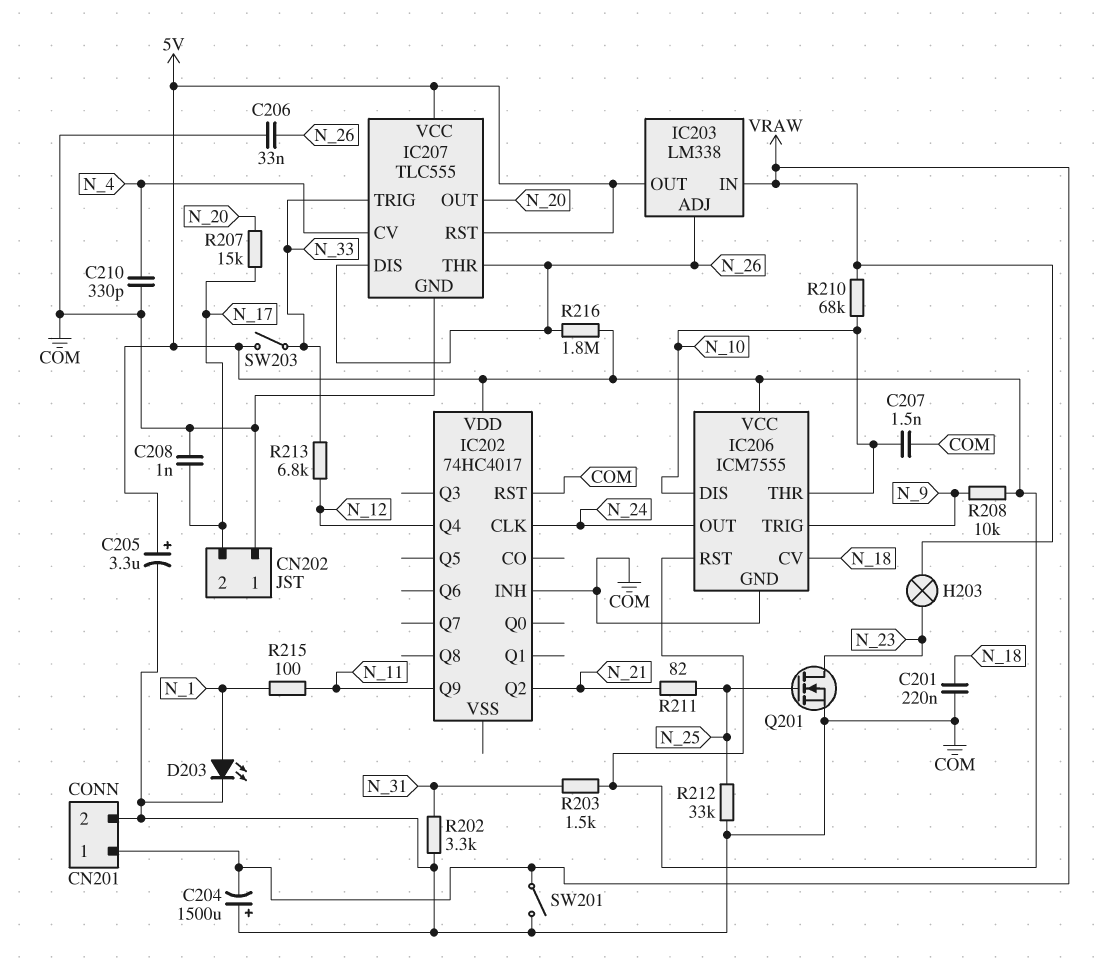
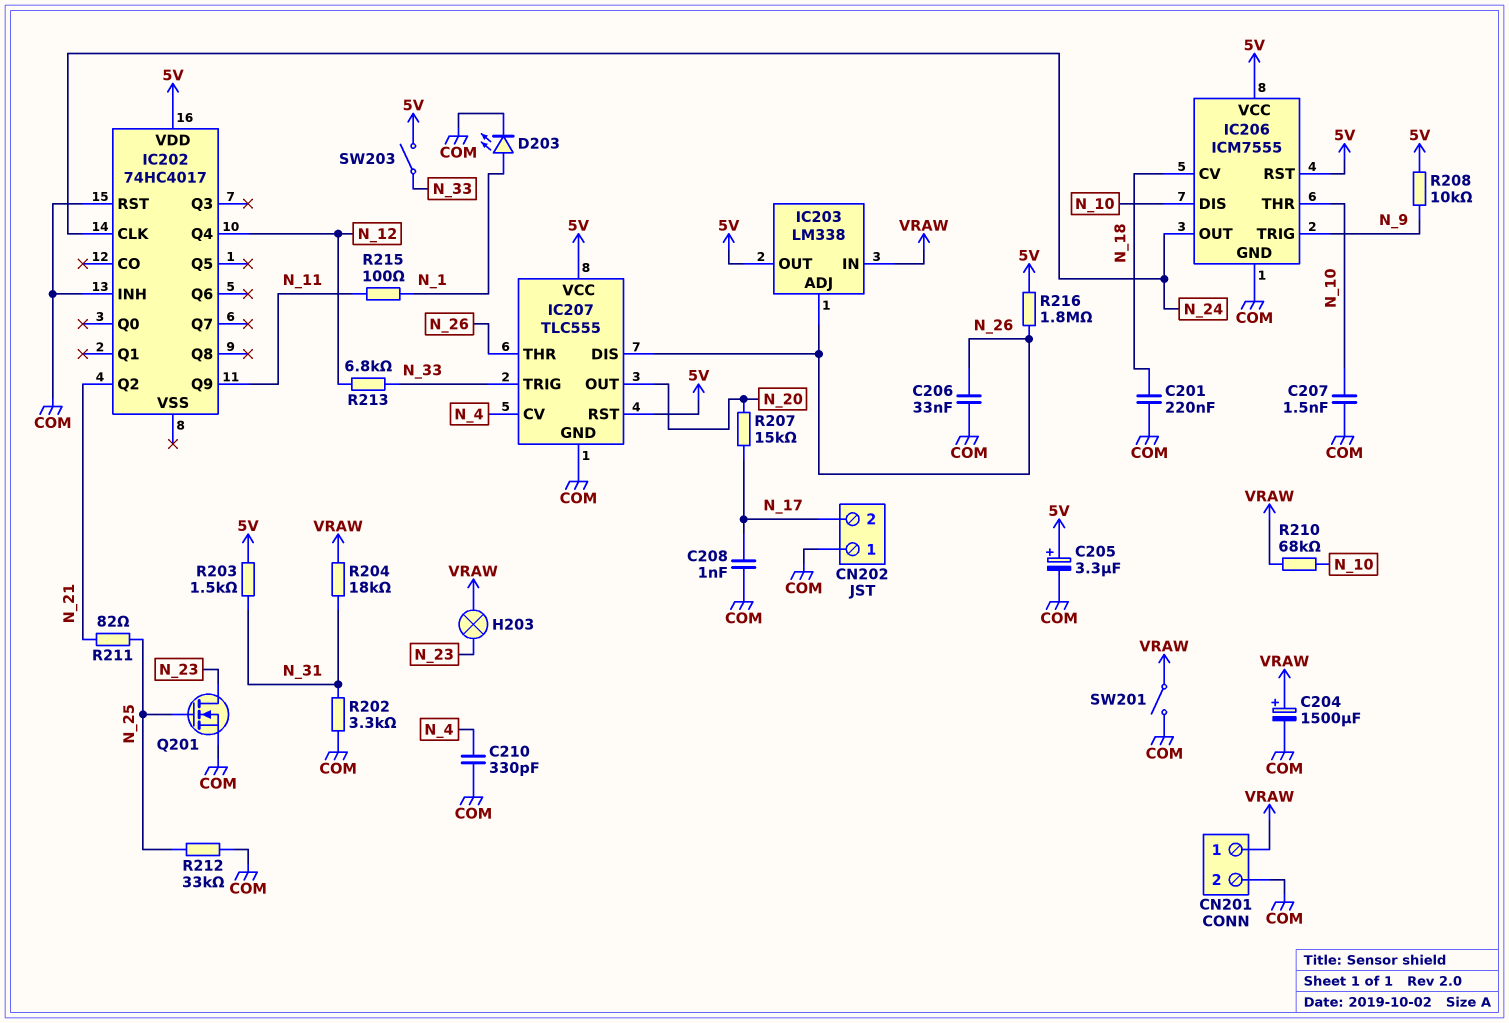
C204: 1500uF (plus COM, minus VRAW) -> 1500uF (plus VRAW, minus COM)
R204: none -> 18k (N_31, VRAW)

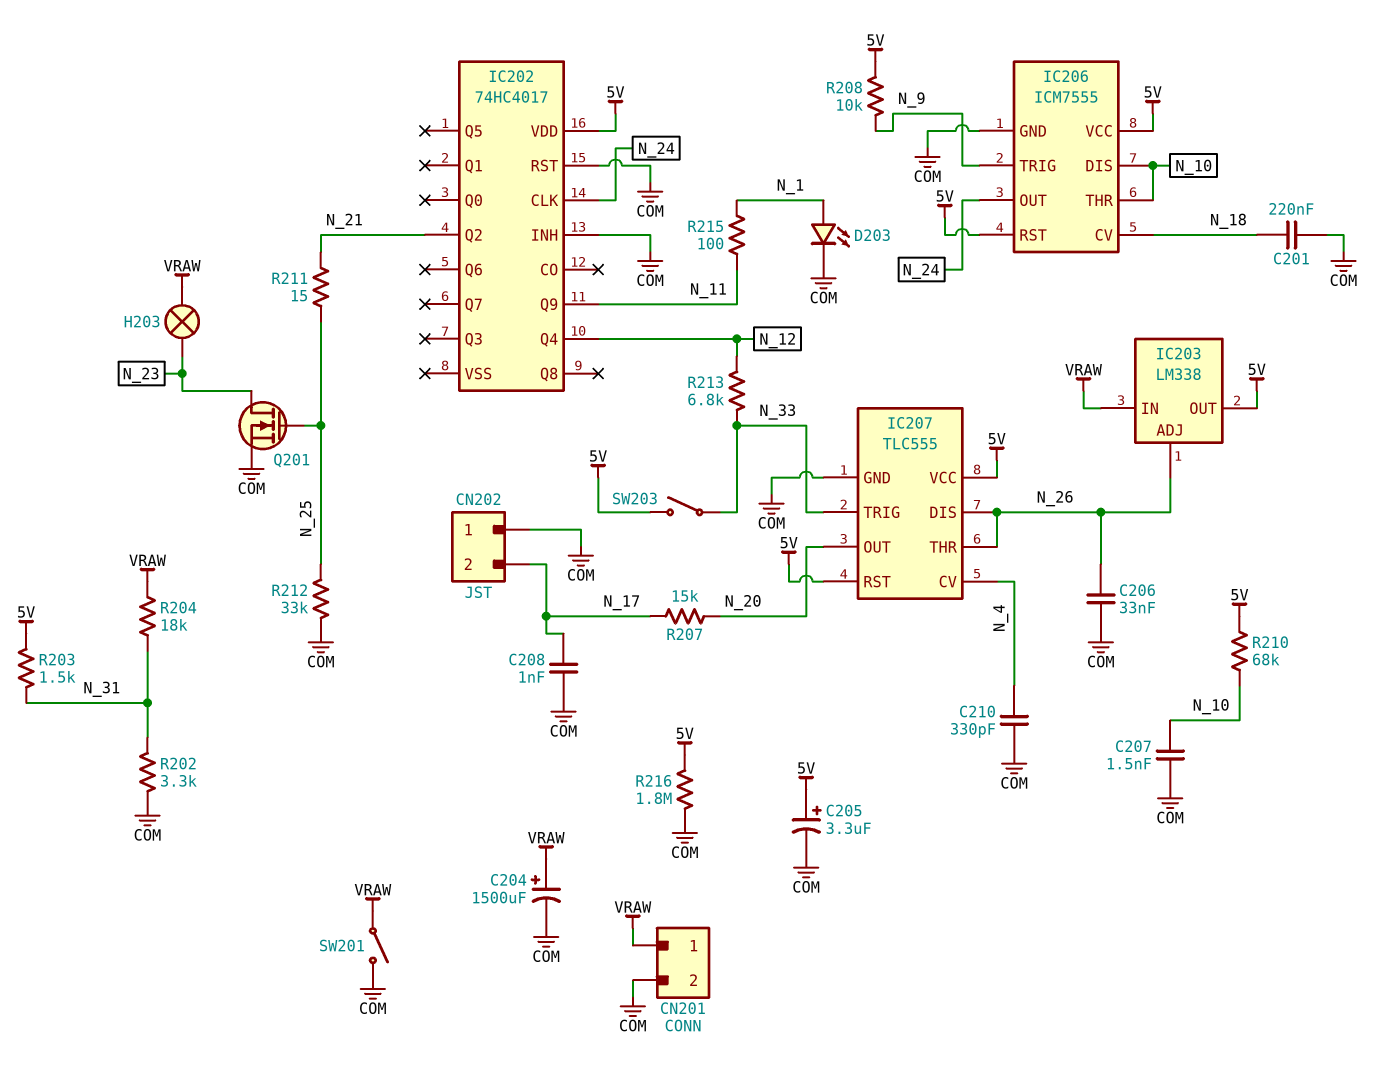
R210: 68k (N_10, VRAW) -> 68k (5V, N_10)
R211: 82 (N_21, N_25) -> 15 (N_21, N_25)
R216: 1.8M (5V, N_26) -> 1.8M (5V, COM)

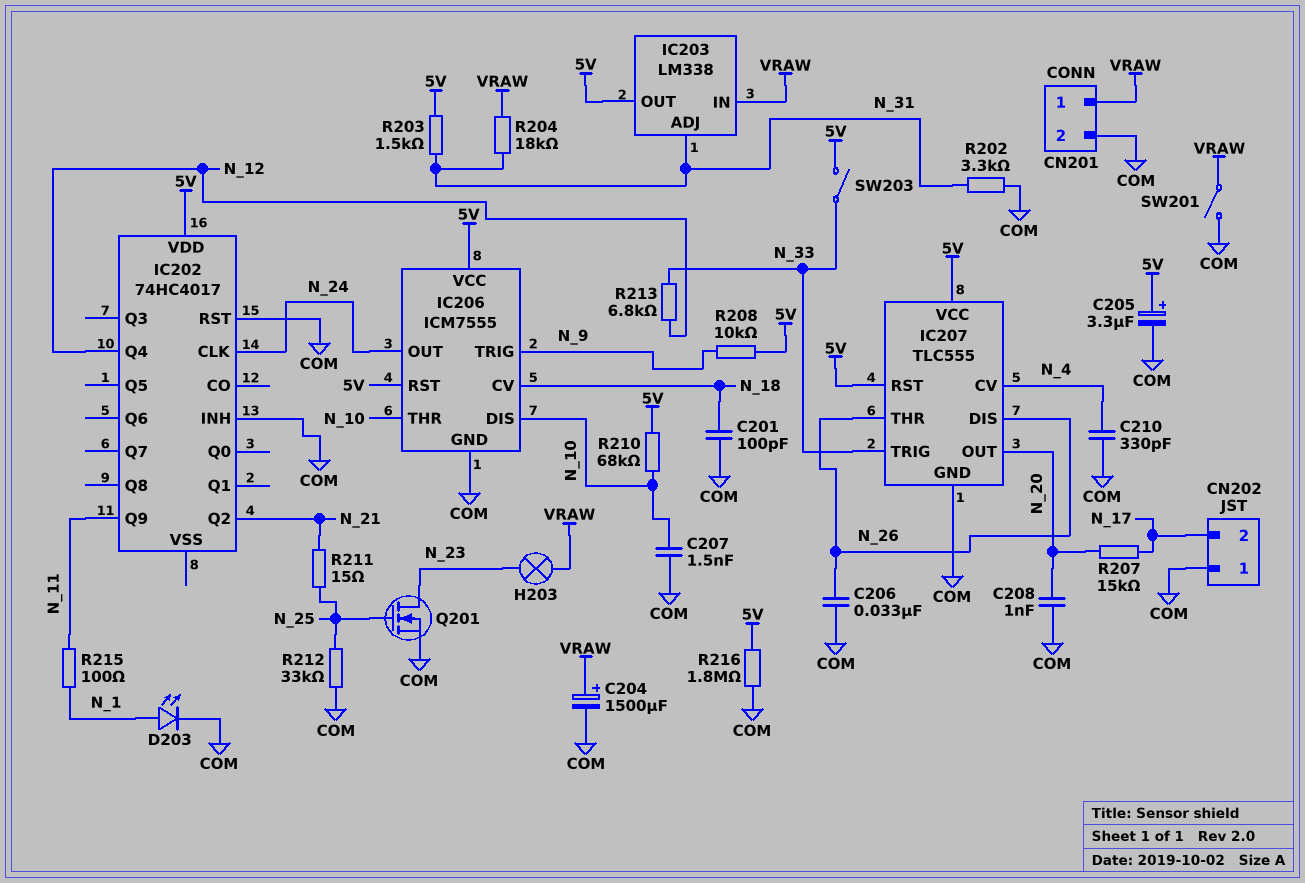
C201: 220nF (COM, N_18) -> 100pF (COM, N_18)
C208: 1nF (COM, N_17) -> 1nF (COM, N_20)
IC203 pin ADJ: N_26 -> N_31

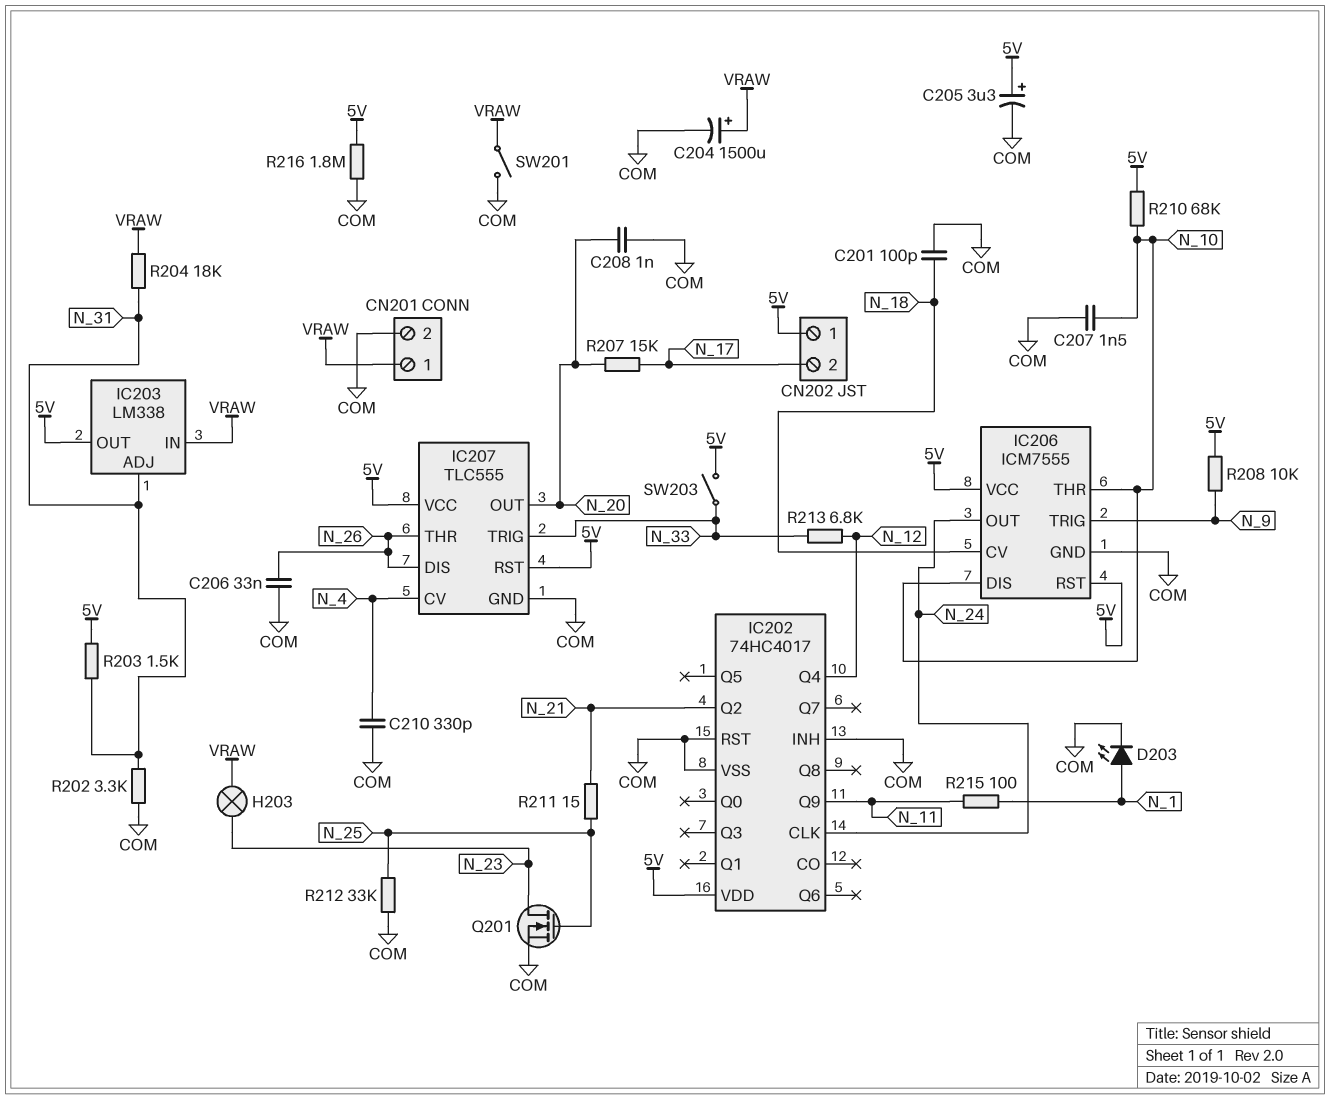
CN202 pin 1: COM -> 5V
IC202 pin VSS: none -> COM

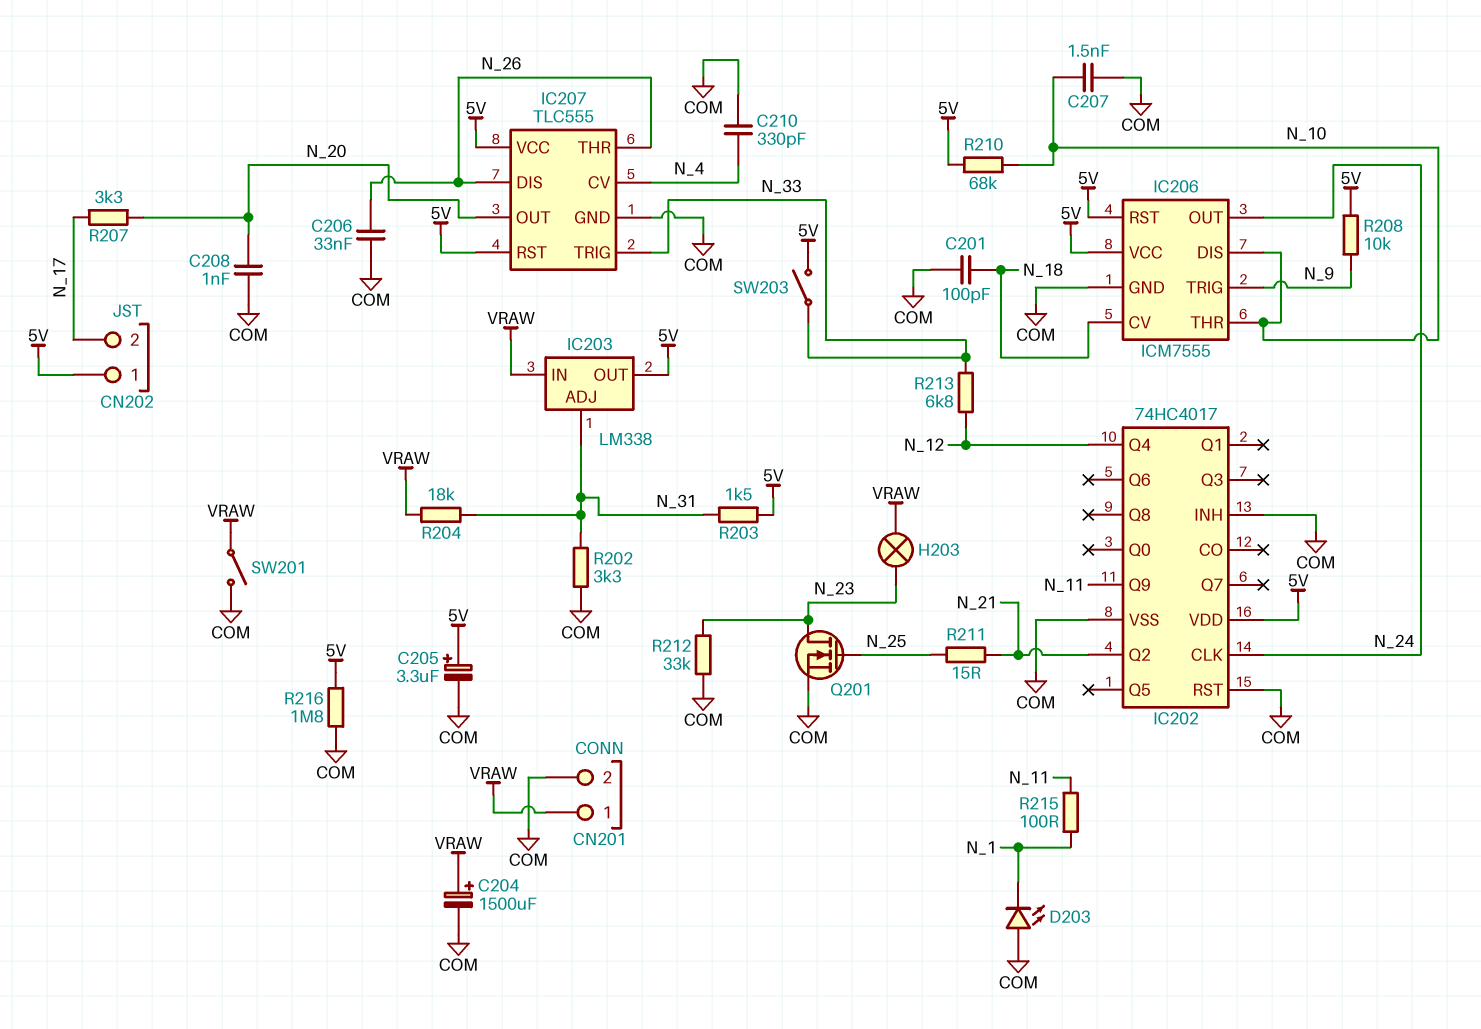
D203: LED (A N_1, K COM) -> LED (A COM, K N_1)
R207: 15k (N_17, N_20) -> 3.3k (N_17, N_20)
R212: 33k (COM, N_25) -> 33k (COM, N_23)

